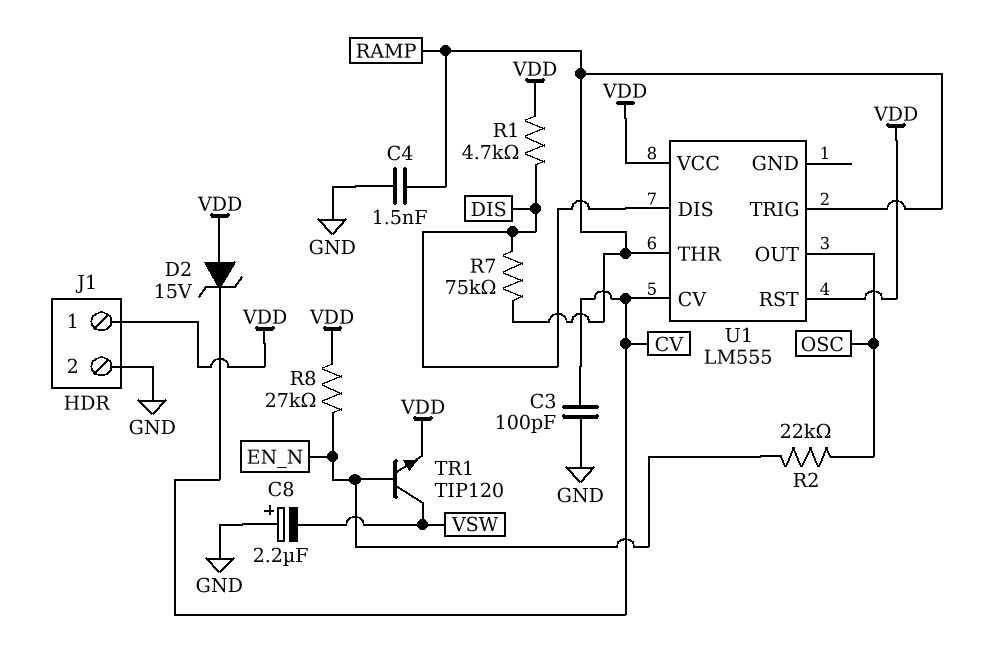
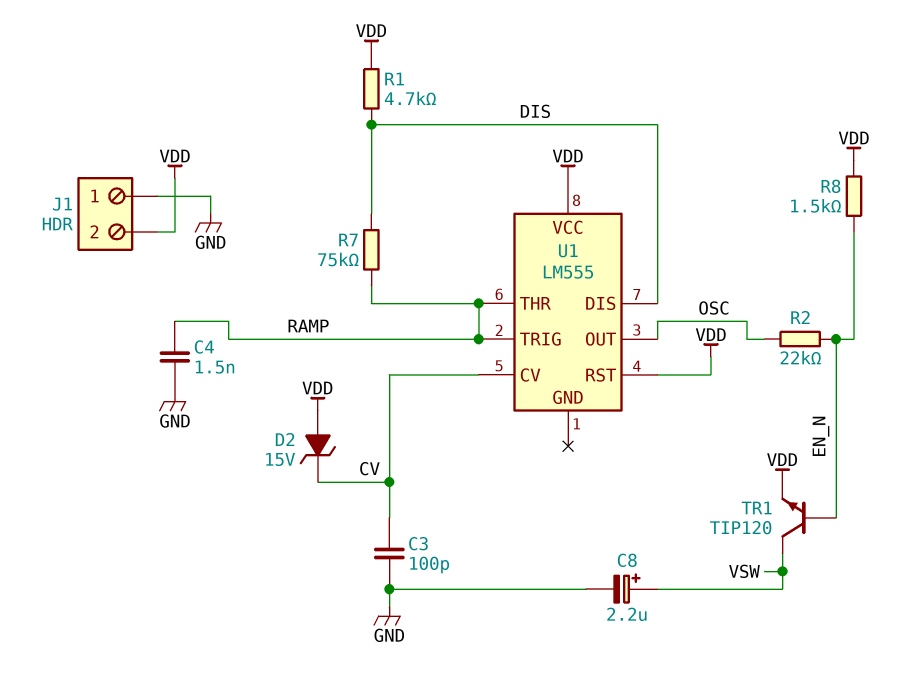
C8: 2.2uF (plus GND, minus VSW) -> 2.2uF (plus VSW, minus GND)
J1 pin 1: VDD -> GND
J1 pin 2: GND -> VDD
R8: 27k (EN_N, VDD) -> 1.5k (EN_N, VDD)

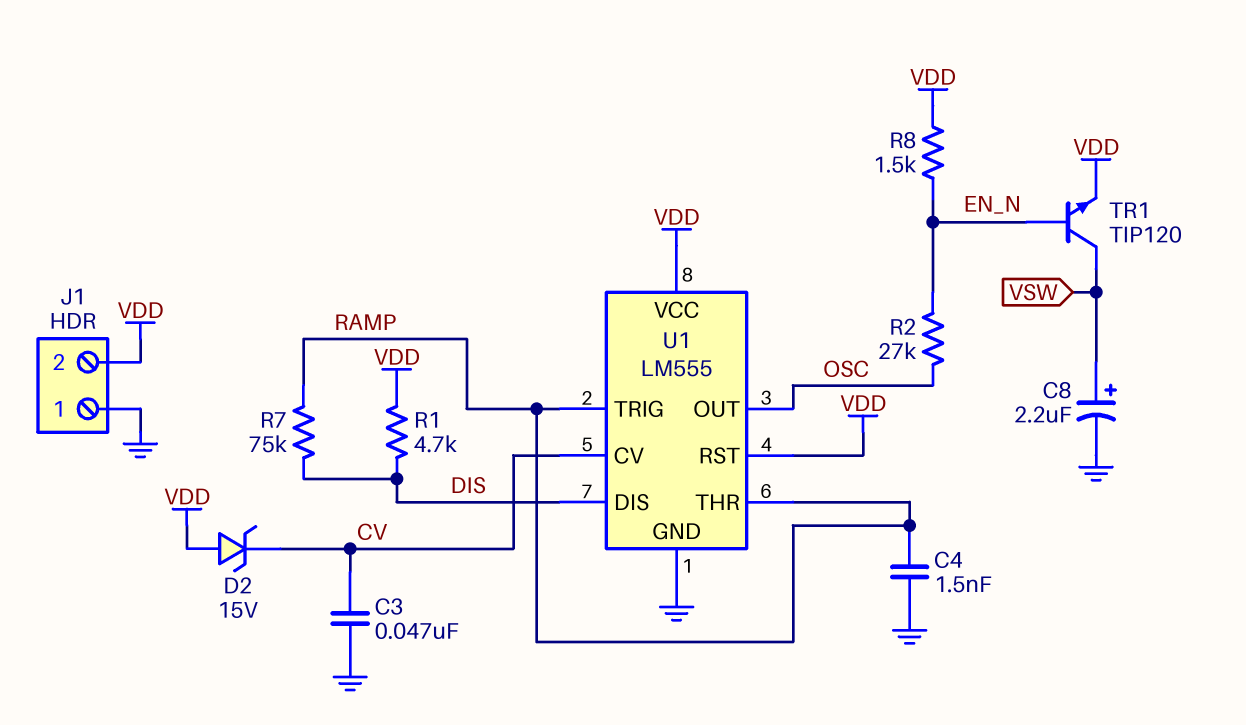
C3: 100pF (CV, GND) -> 47nF (CV, GND)
R2: 22k (EN_N, OSC) -> 27k (EN_N, OSC)
U1 pin GND: none -> GND

